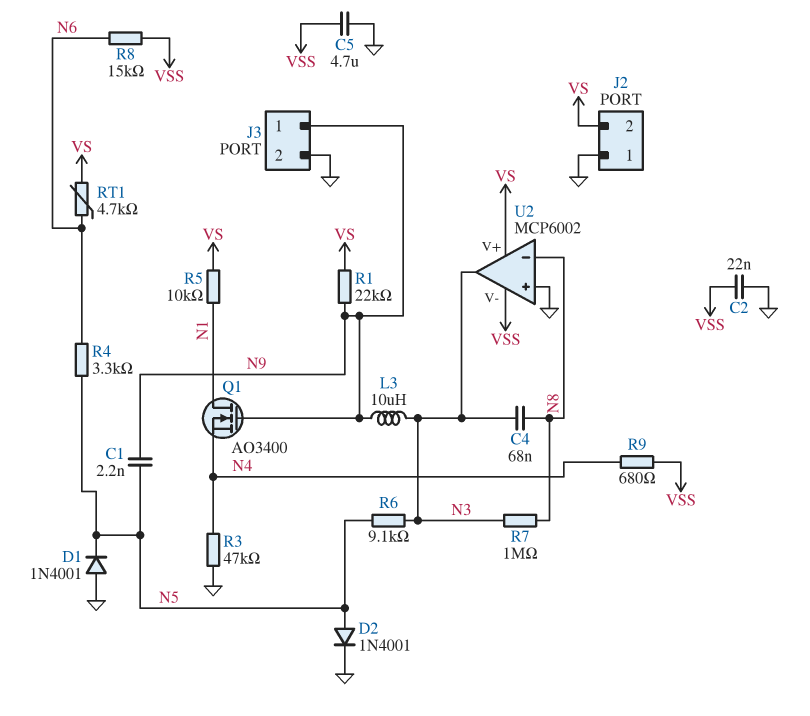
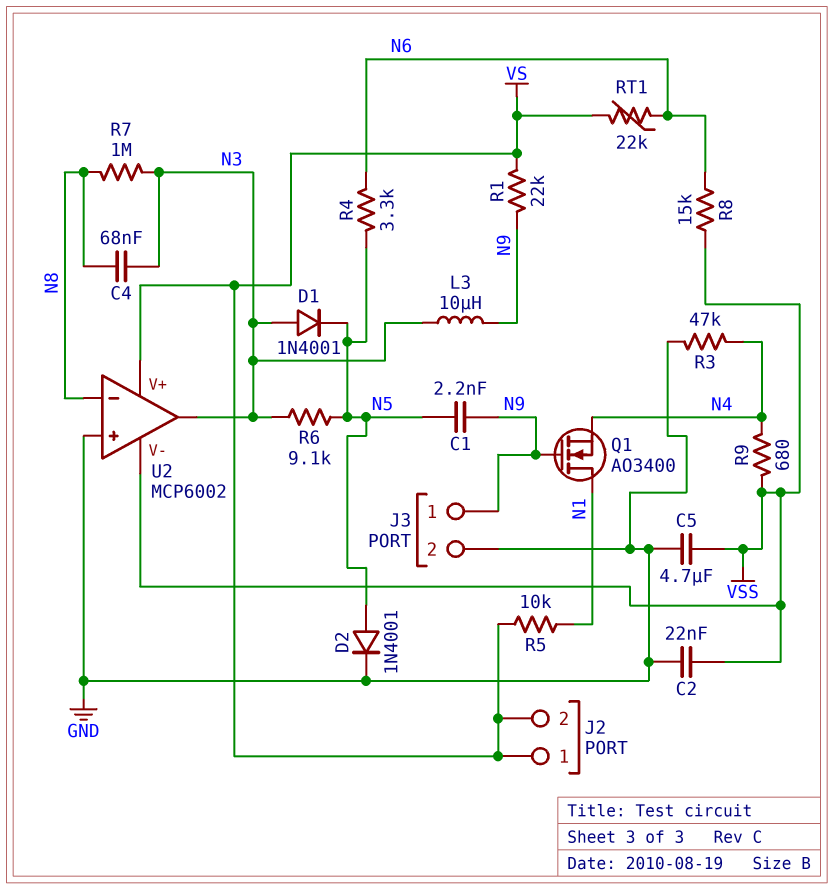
D1: diode 1N4001 (A GND, K N5) -> diode 1N4001 (A N3, K N5)
J2 pin 1: GND -> VS
RT1: 4.7k (N6, VS) -> 22k (N6, VS)

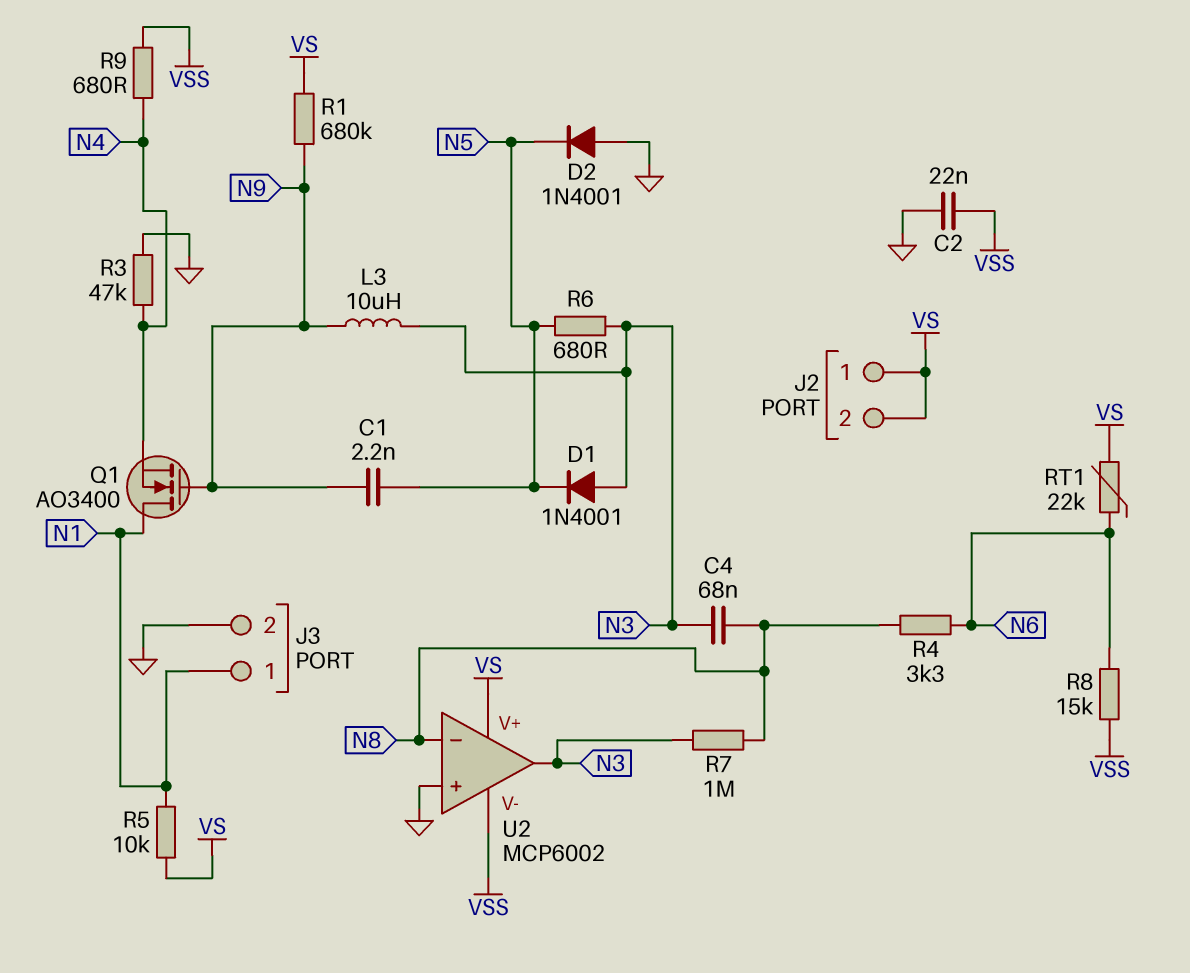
C5: 4.7uF (GND, VSS) -> none
D2: diode 1N4001 (A N5, K GND) -> diode 1N4001 (A GND, K N5)
J3 pin 1: N9 -> N1
R1: 22k (N9, VS) -> 680k (N9, VS)
R4: 3.3k (N5, N6) -> 3.3k (N6, N8)
R6: 9.1k (N3, N5) -> 680 (N3, N5)

